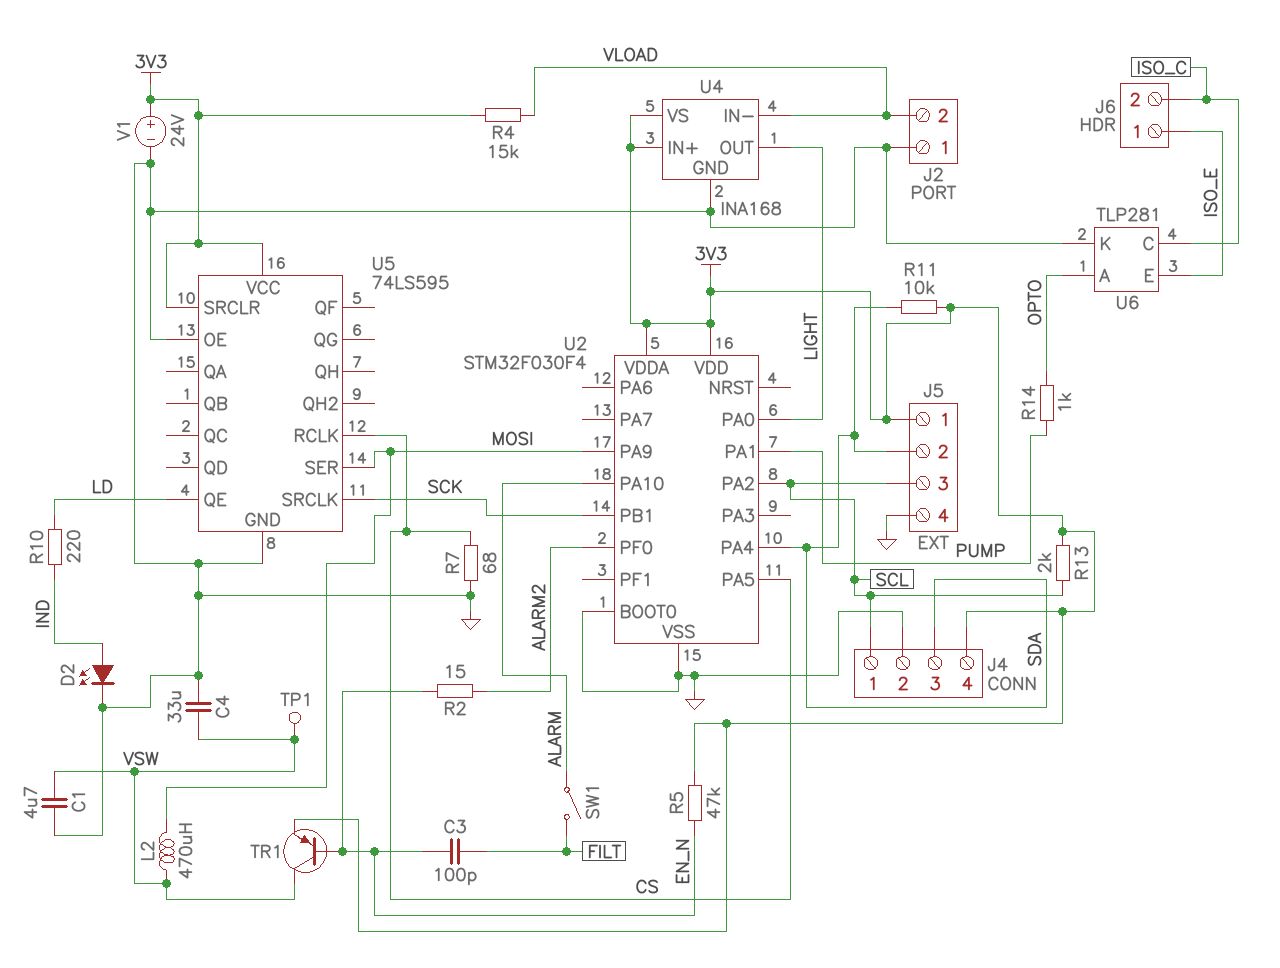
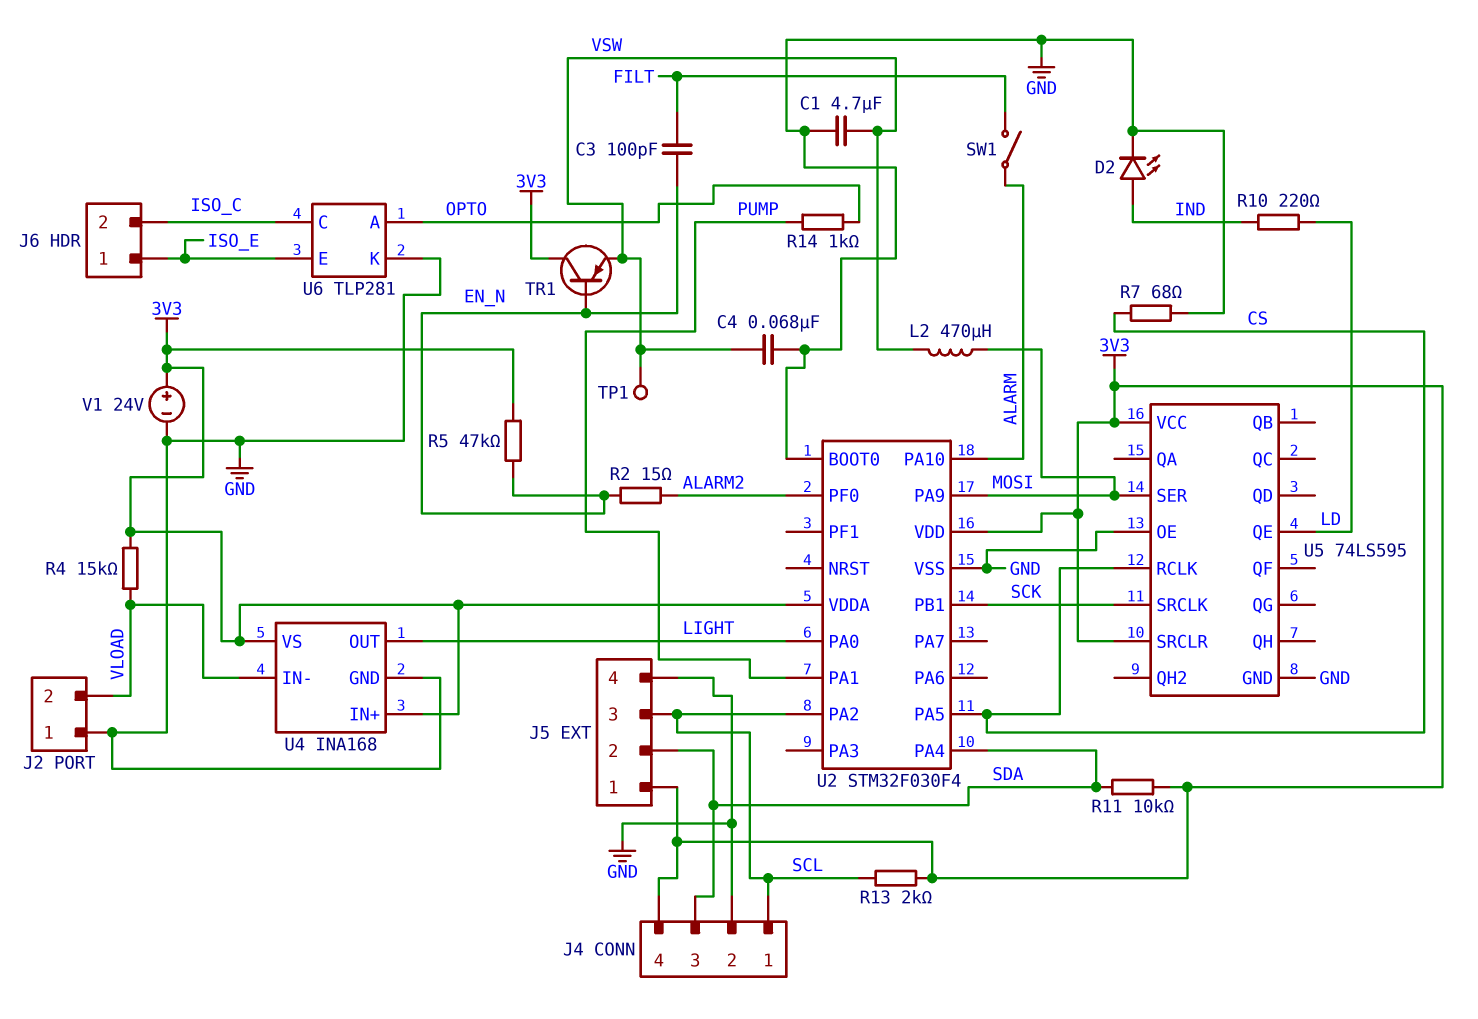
C4: 33uF (GND, VSW) -> 68nF (GND, VSW)
TR1: PNP (B EN_N, C VSW, E 3V3) -> PNP (B EN_N, C 3V3, E VSW)

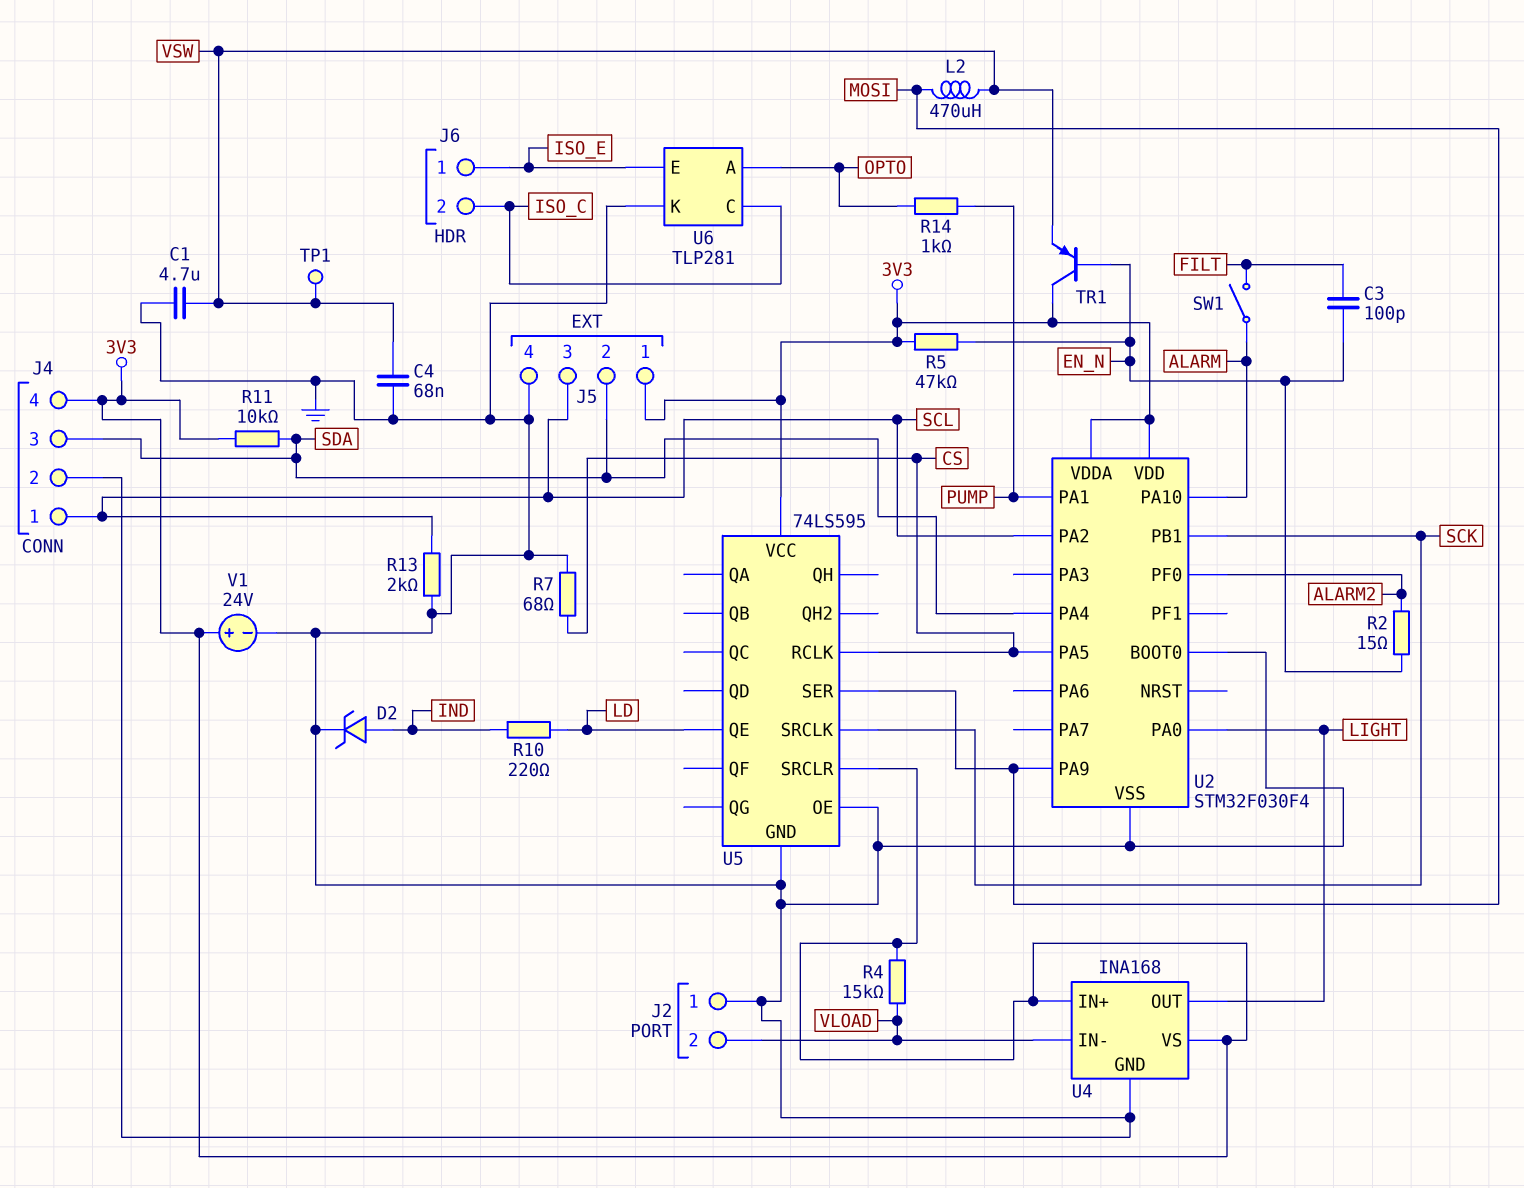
D2: LED (A IND, K GND) -> zener (A IND, K GND)
R13: 2k (3V3, SCL) -> 2k (GND, SCL)

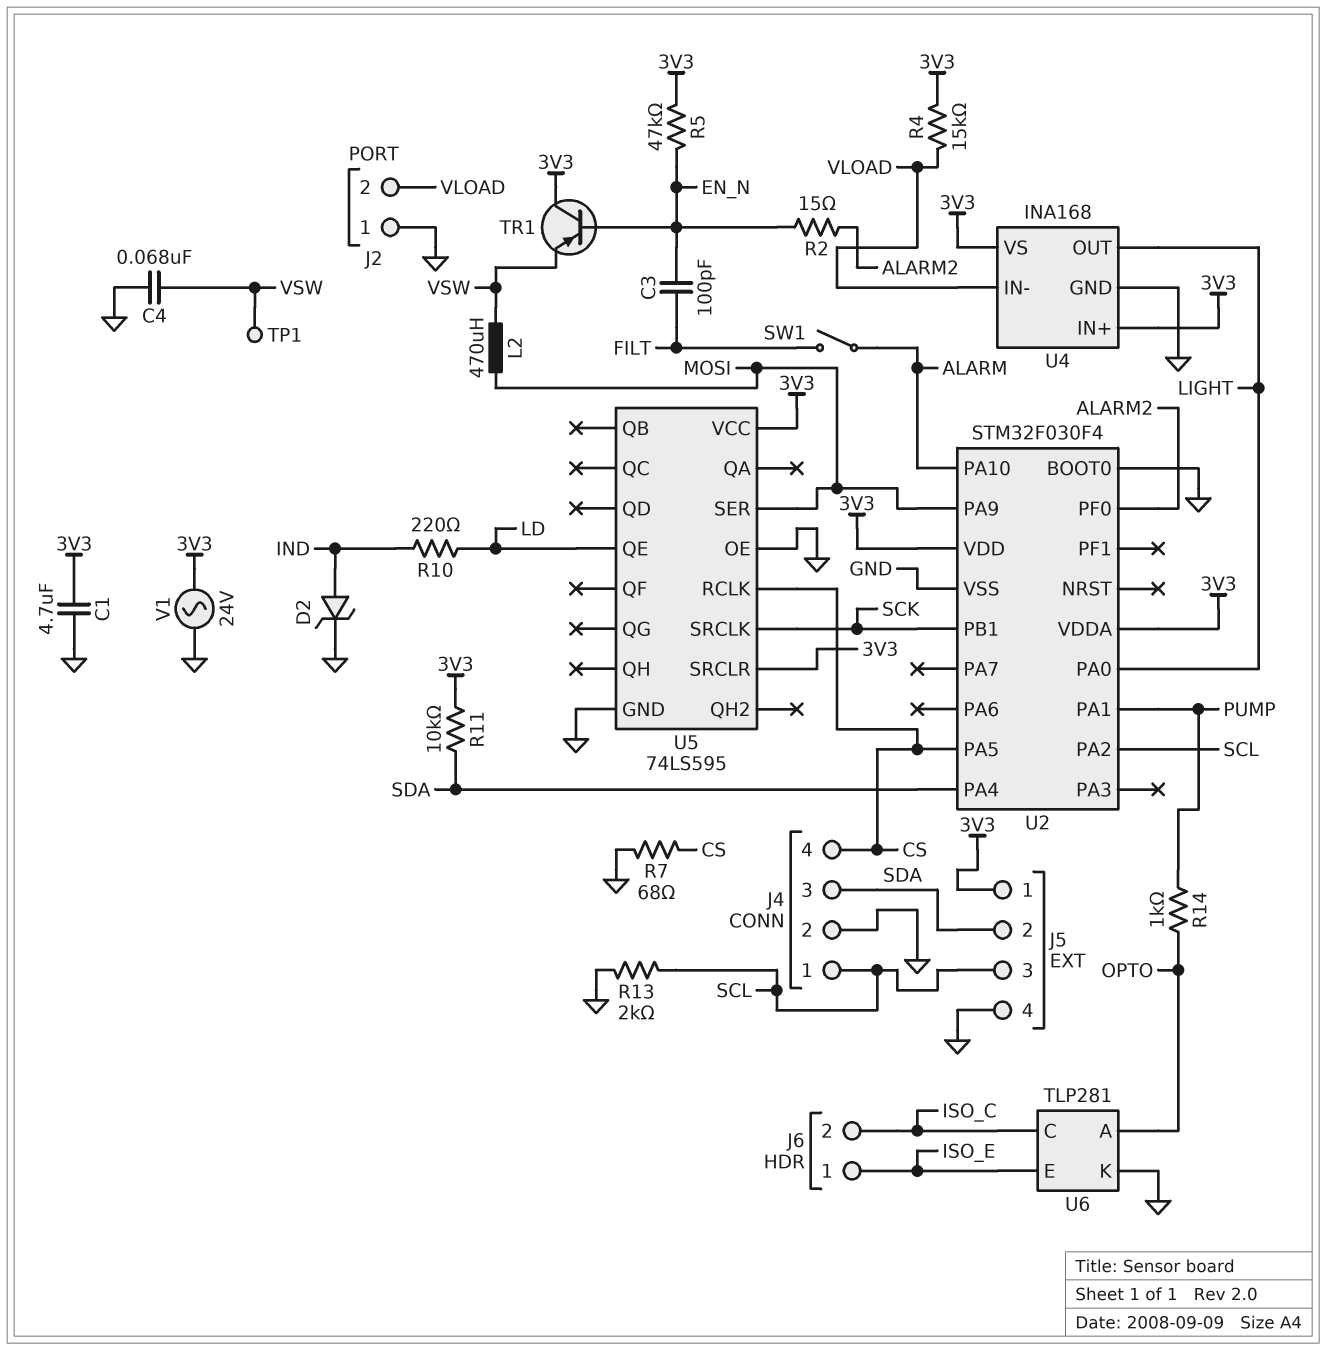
C1: 4.7uF (GND, VSW) -> 4.7uF (3V3, GND)
J4 pin 4: 3V3 -> CS
V1: 24V (plus 3V3, minus GND) -> AC 24V (3V3, GND)

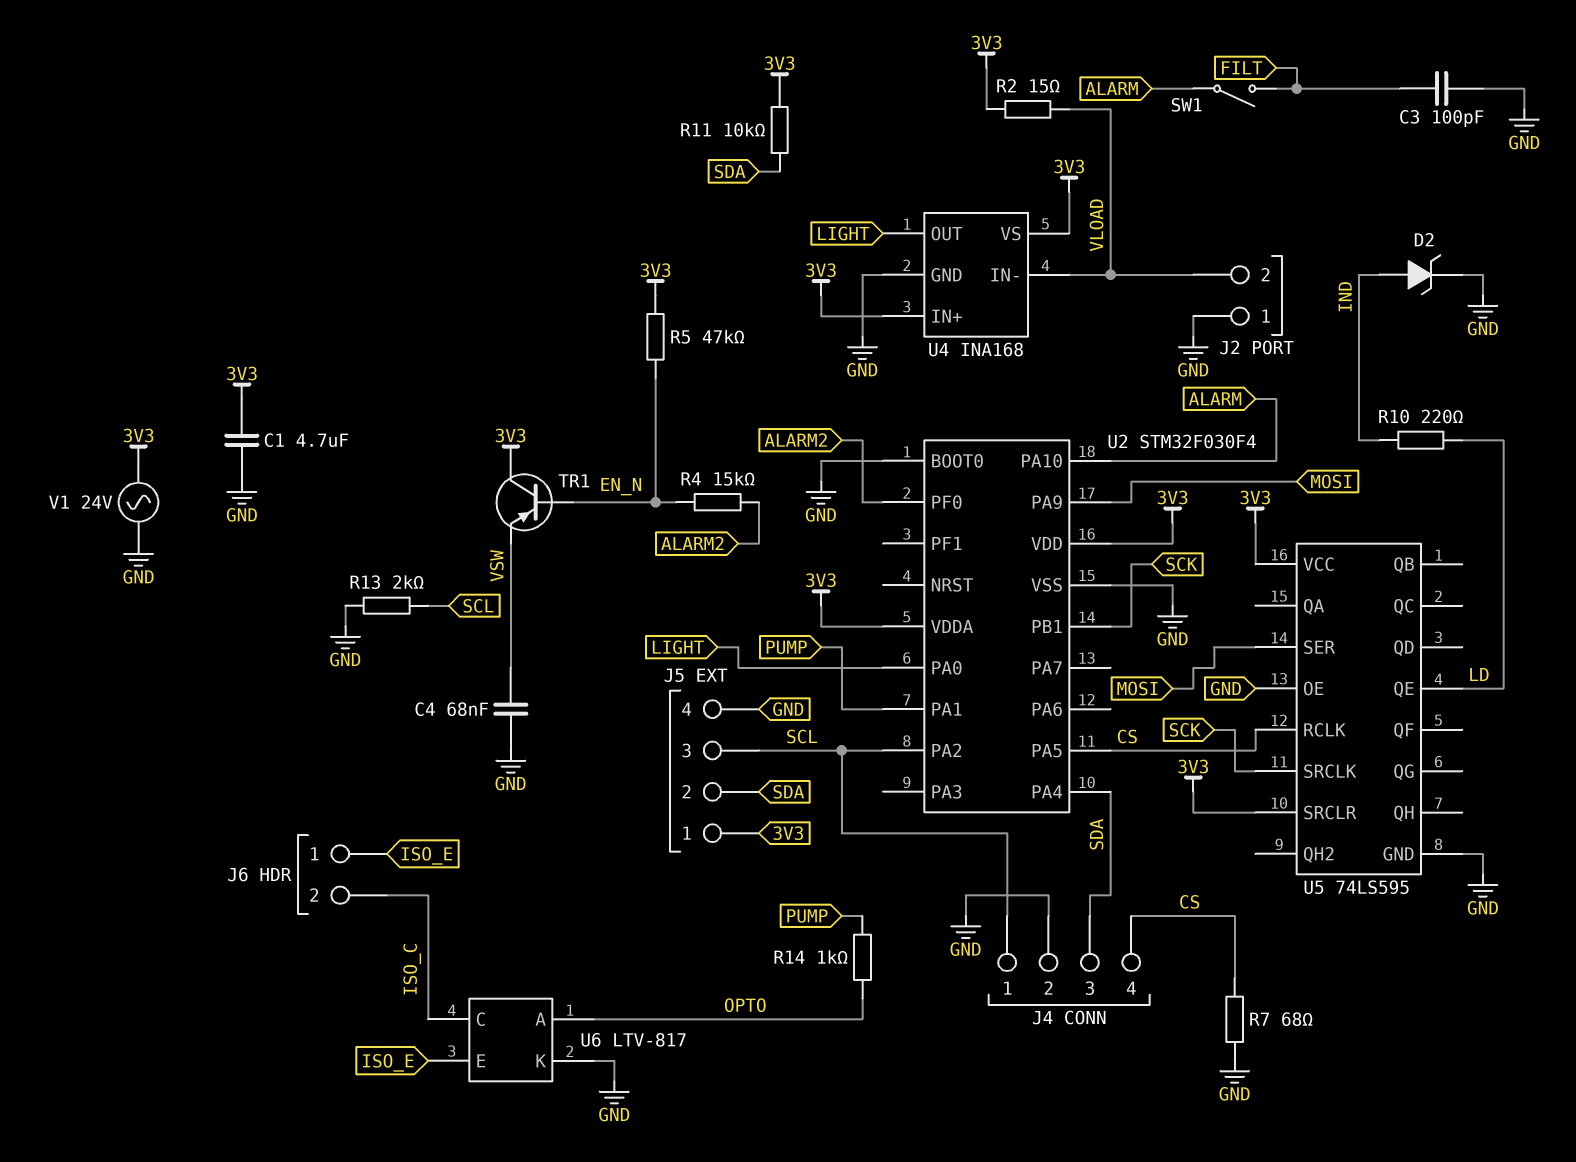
C3: 100pF (EN_N, FILT) -> 100pF (FILT, GND)
L2: 470uH (MOSI, VSW) -> none
R2: 15 (ALARM2, EN_N) -> 15 (3V3, VLOAD)
R4: 15k (3V3, VLOAD) -> 15k (ALARM2, EN_N)
TP1: test point (VSW) -> none
U6: TLP281 -> LTV-817

